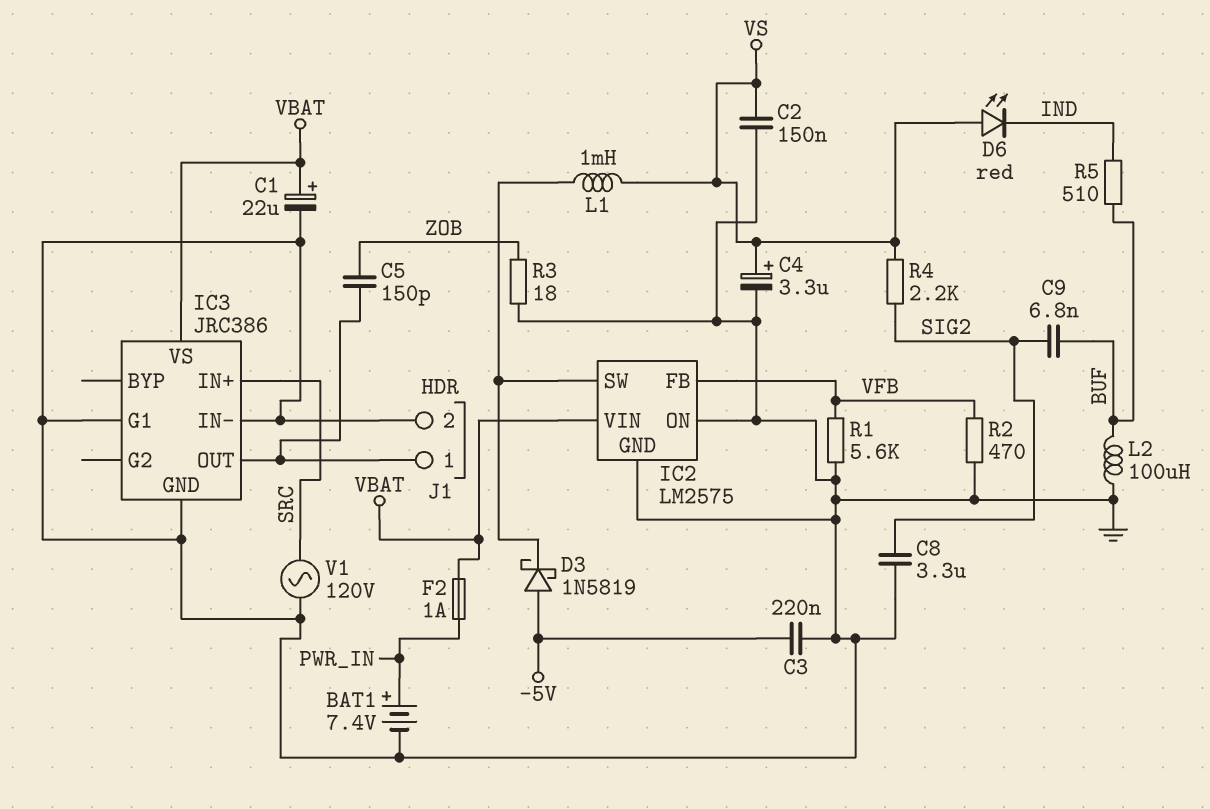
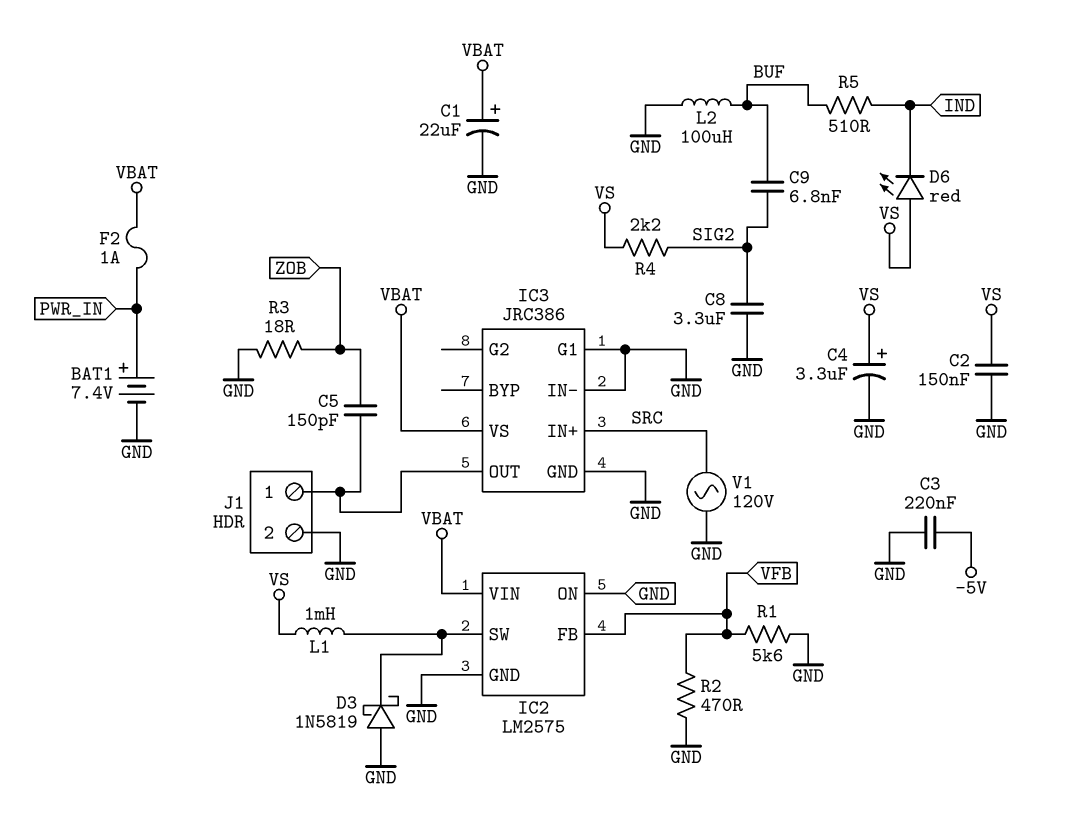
D3: schottky 1N5819 (A -5V, K IC2/SW) -> schottky 1N5819 (A GND, K IC2/SW)

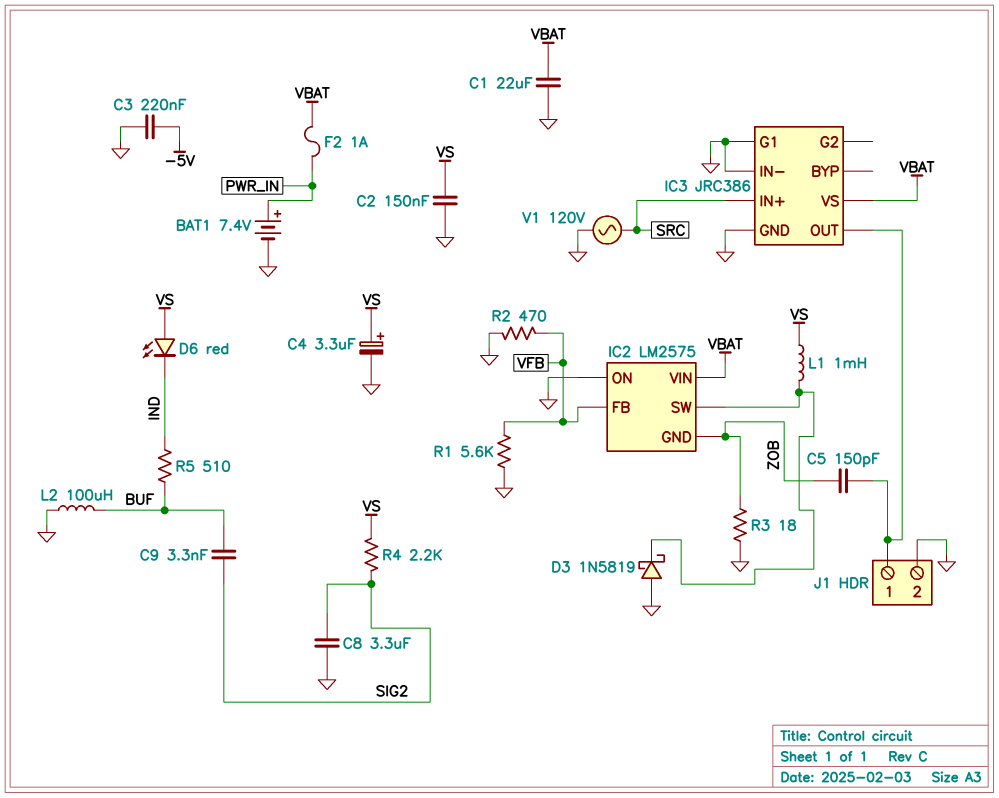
C1: 22uF (plus VBAT, minus GND) -> 22uF (GND, VBAT)
C9: 6.8nF (BUF, SIG2) -> 3.3nF (BUF, SIG2)
IC2 pin GND: GND -> ZOB

